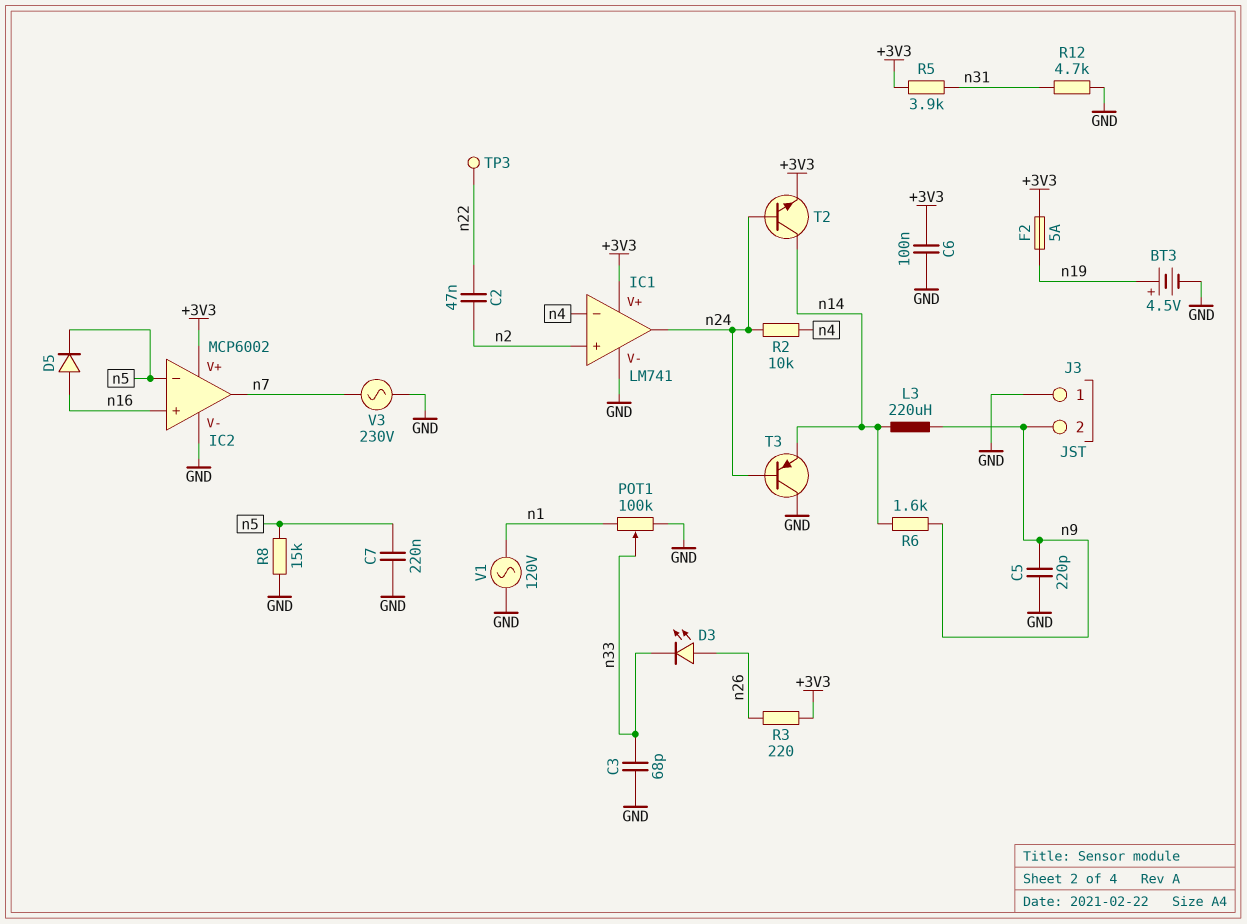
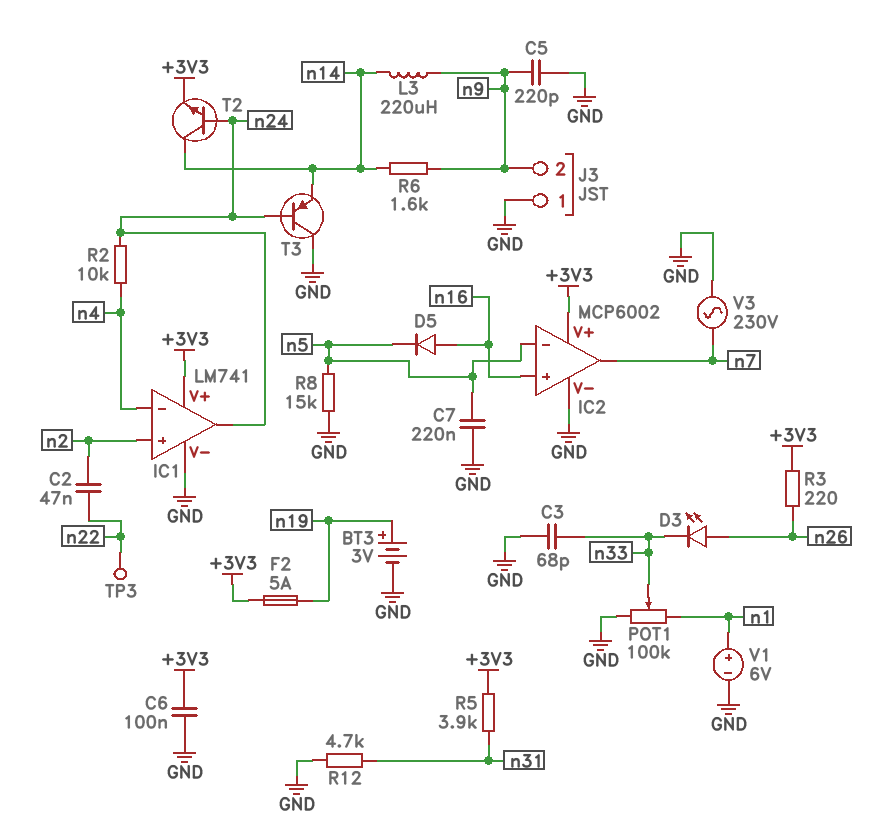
BT3: 4.5V (plus n19, minus GND) -> 3V (plus n19, minus GND)
V1: AC 120V (GND, n1) -> 6V (plus n1, minus GND)

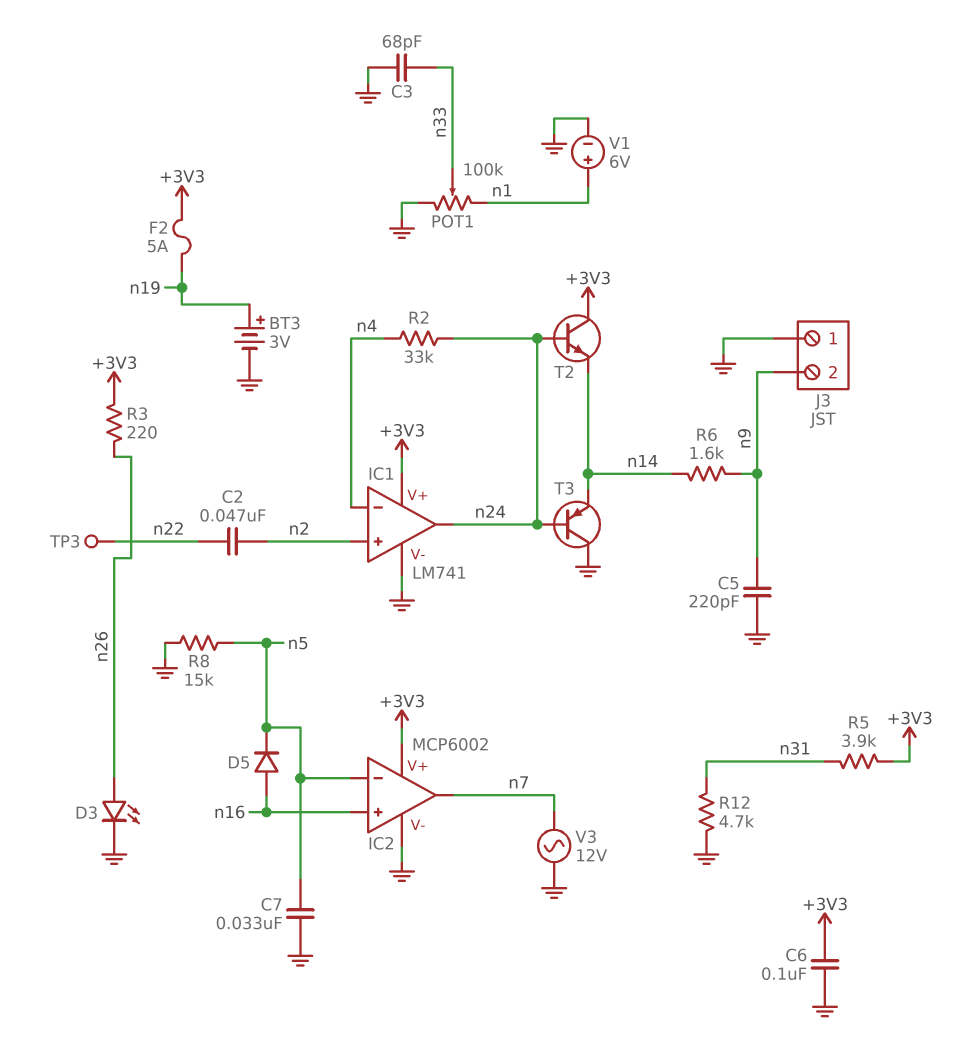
C7: 220nF (GND, n5) -> 33nF (GND, n5)
D3: LED (A n26, K n33) -> LED (A n26, K GND)
L3: 220uH (n9, n14) -> none
R2: 10k (n4, n24) -> 33k (n4, n24)
T2: NPN (B n24, C n14, E +3V3) -> NPN (B n24, C +3V3, E n14)
V3: AC 230V (GND, n7) -> AC 12V (GND, n7)

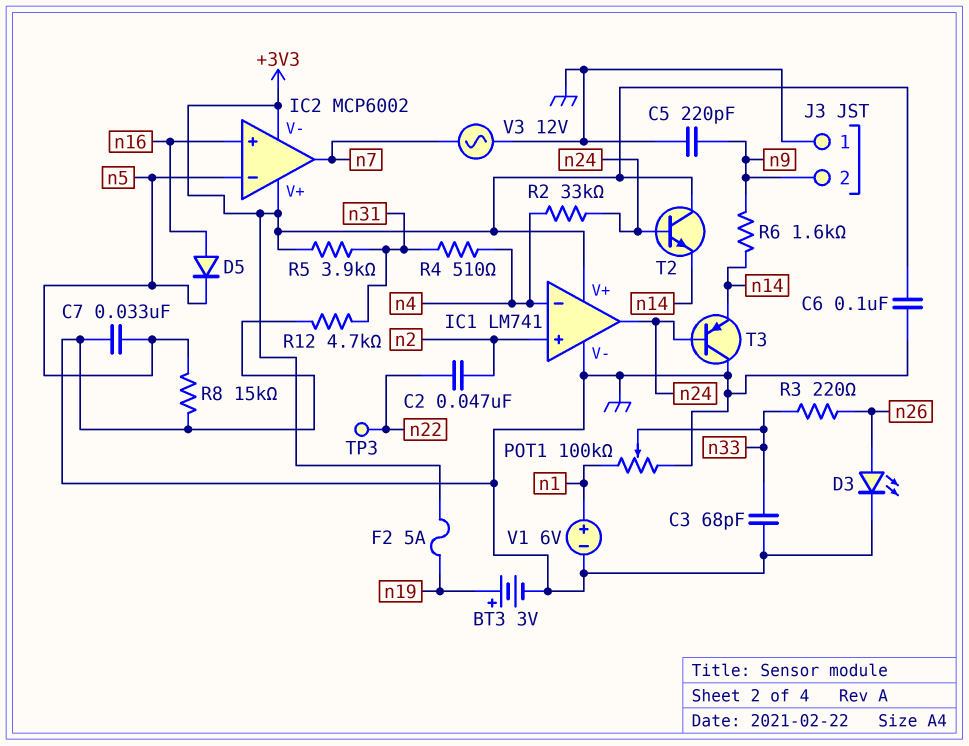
IC2 pin V-: GND -> +3V3
R3: 220 (+3V3, n26) -> 220 (n26, n33)
R4: none -> 510 (n4, n31)

